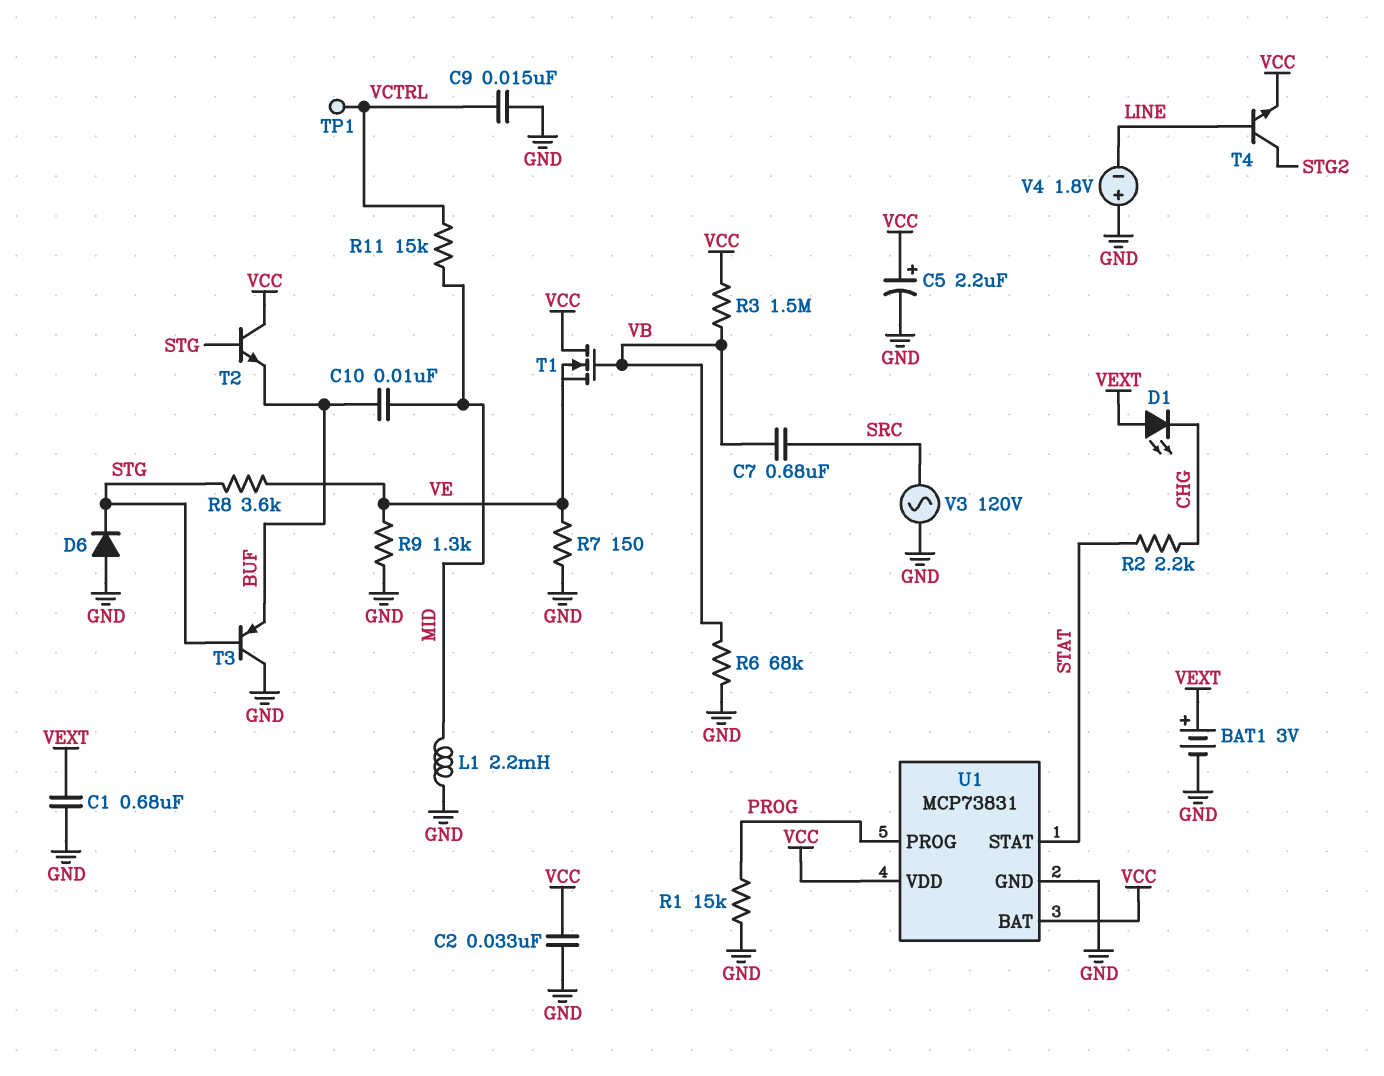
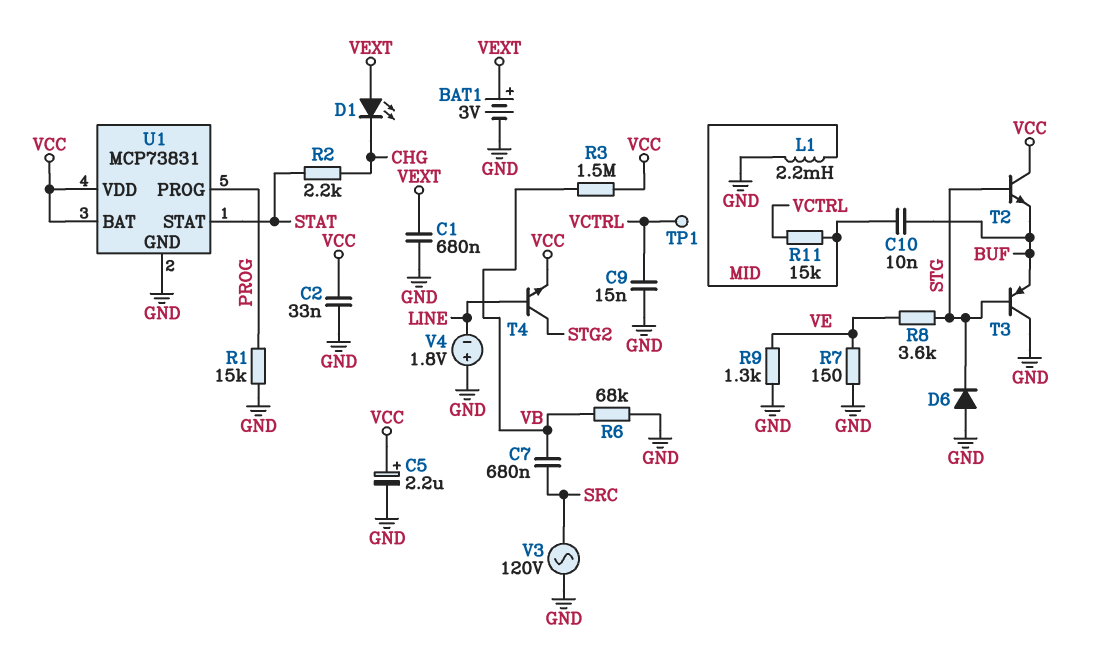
T1: NMOS (G VB, D VCC, S VE) -> none

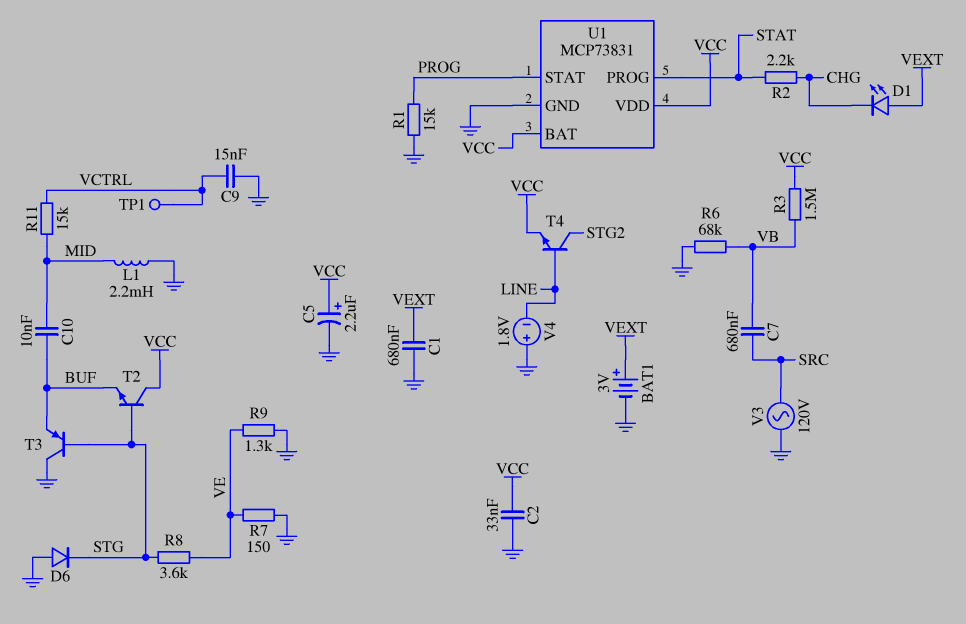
U1 pin PROG: PROG -> STAT
U1 pin STAT: STAT -> PROG

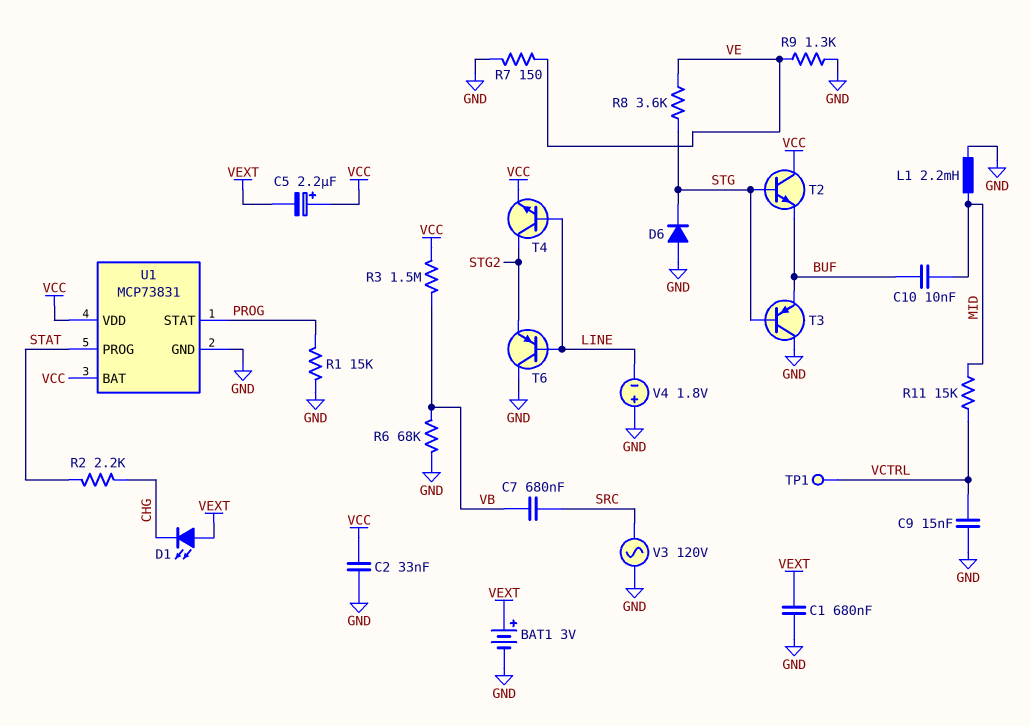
C5: 2.2uF (plus VCC, minus GND) -> 2.2uF (plus VCC, minus VEXT)
T6: none -> PNP (B LINE, C GND, E STG2)

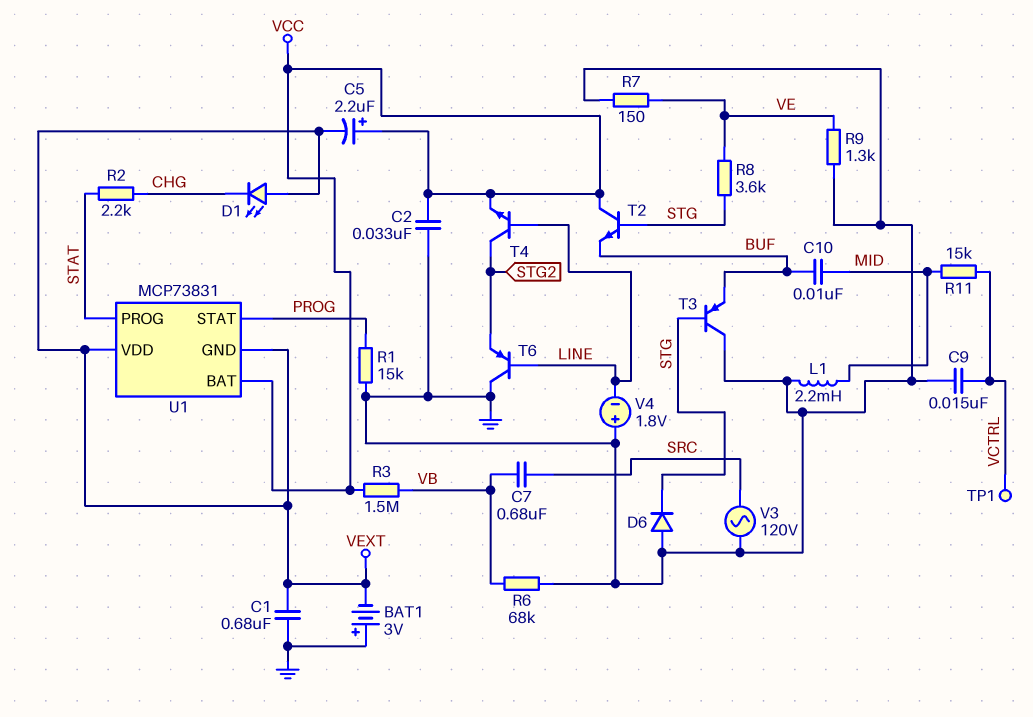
BAT1: 3V (plus VEXT, minus GND) -> 3V (plus GND, minus VEXT)
U1 pin GND: GND -> VEXT
U1 pin VDD: VCC -> VEXT

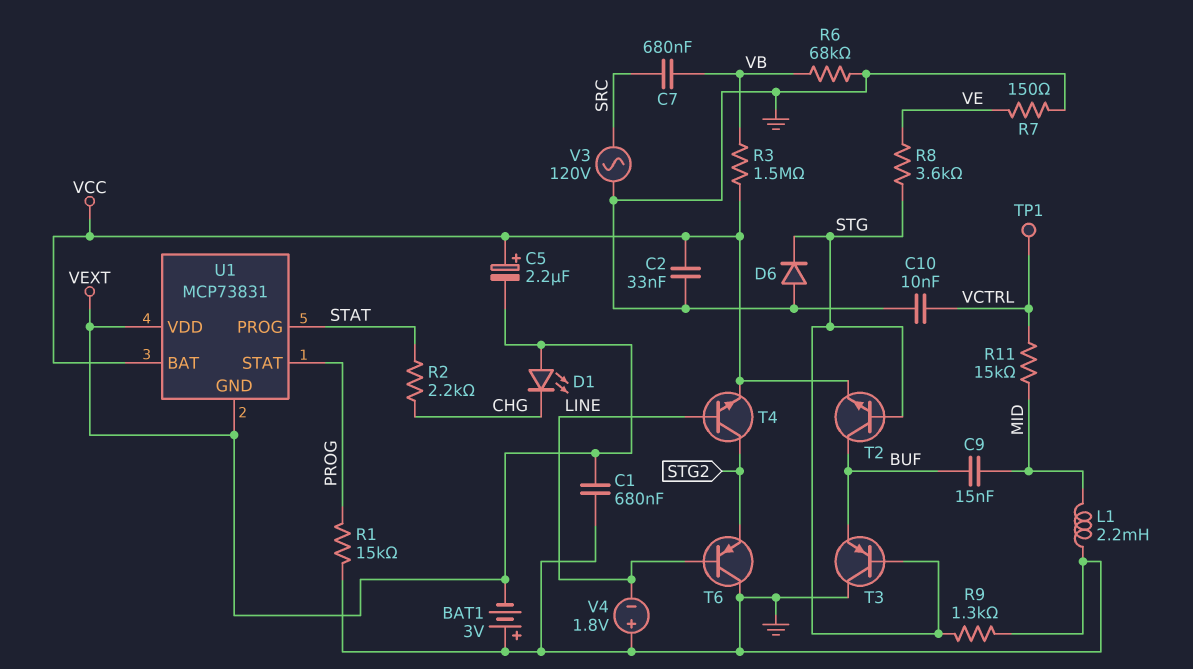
C9: 15nF (GND, VCTRL) -> 15nF (BUF, MID)
C10: 10nF (BUF, MID) -> 10nF (GND, VCTRL)
R9: 1.3k (GND, VE) -> 1.3k (GND, STG)
T2: NPN (B STG, C VCC, E BUF) -> NPN (B STG, C BUF, E VCC)

